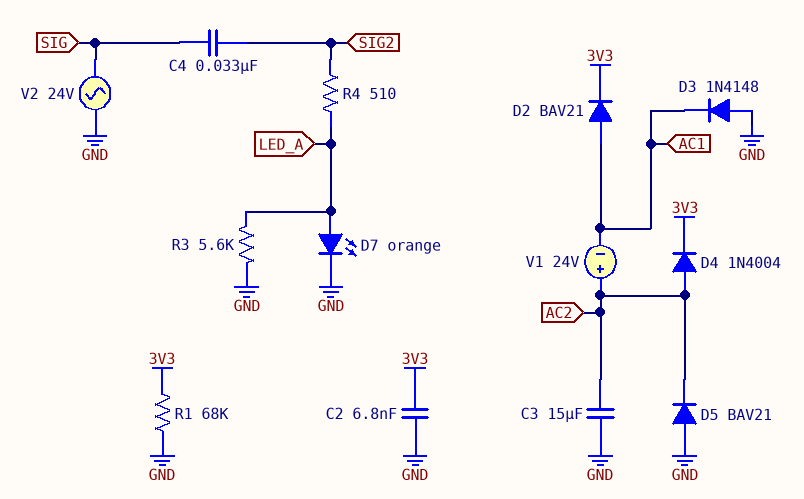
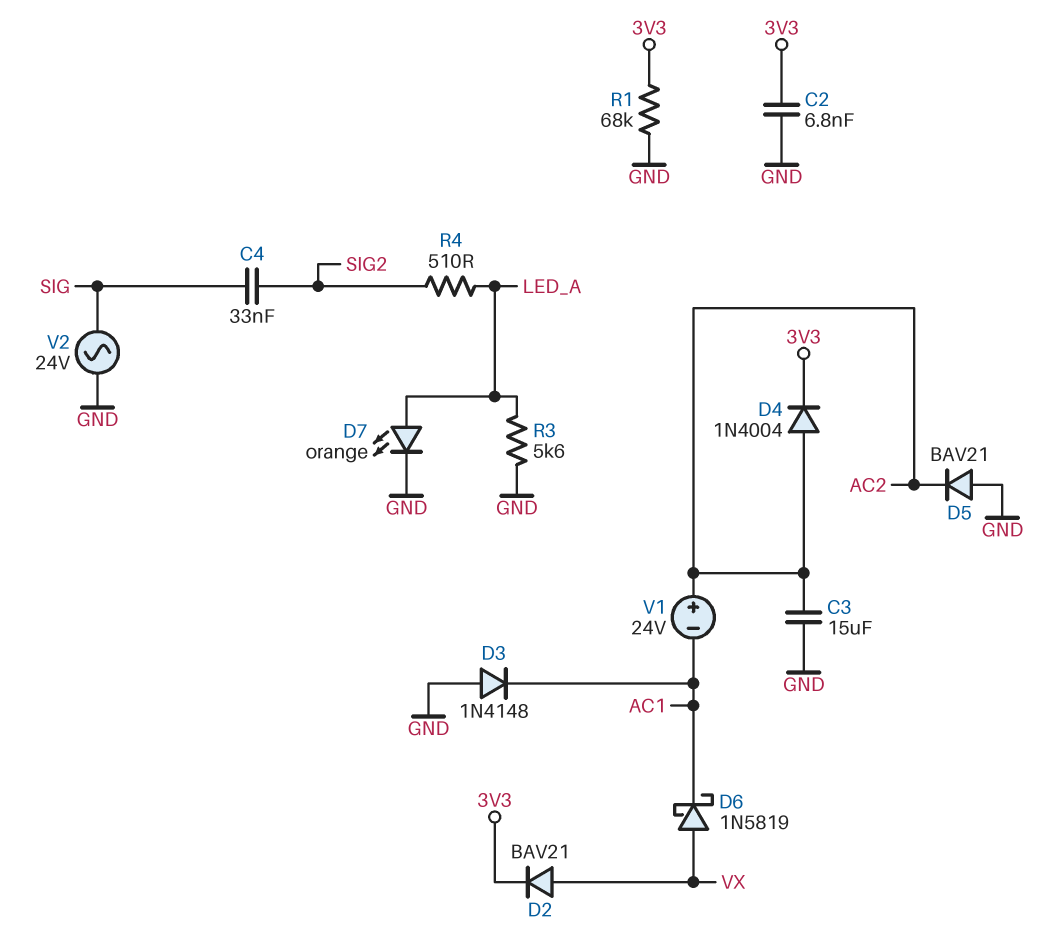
D2: diode BAV21 (A AC1, K 3V3) -> diode BAV21 (A VX, K 3V3)
D6: none -> schottky 1N5819 (A VX, K AC1)

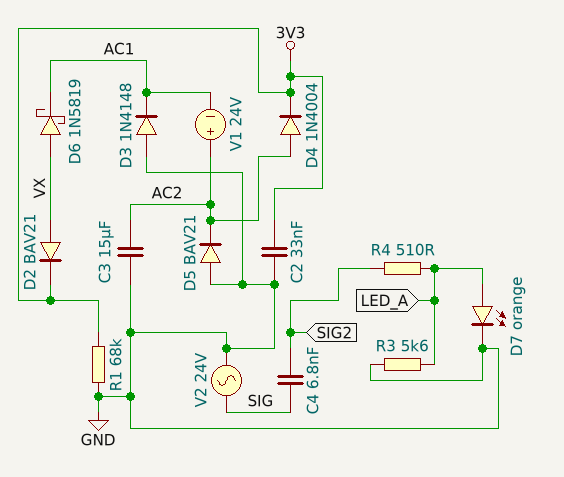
C2: 6.8nF (3V3, GND) -> 33nF (3V3, GND)
C4: 33nF (SIG, SIG2) -> 6.8nF (SIG, SIG2)

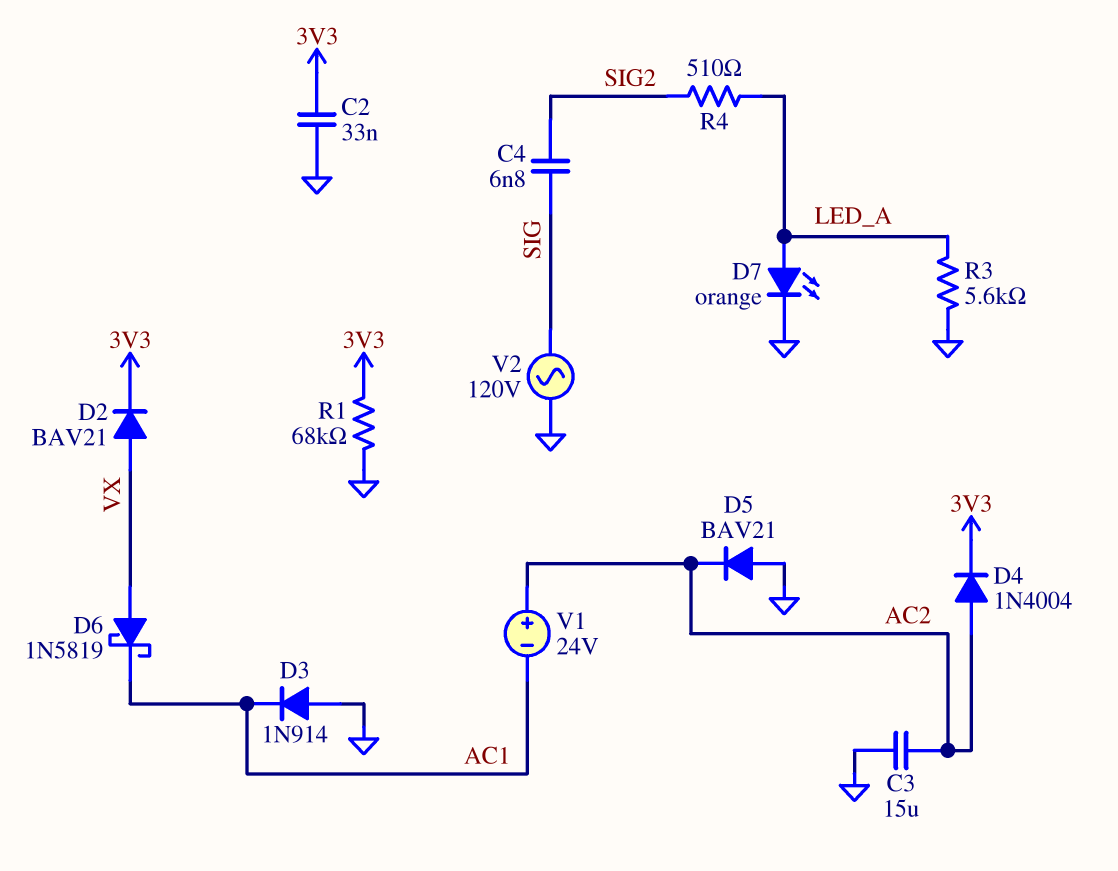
D3: diode 1N4148 (A GND, K AC1) -> diode 1N914 (A GND, K AC1)
V2: AC 24V (GND, SIG) -> AC 120V (GND, SIG)

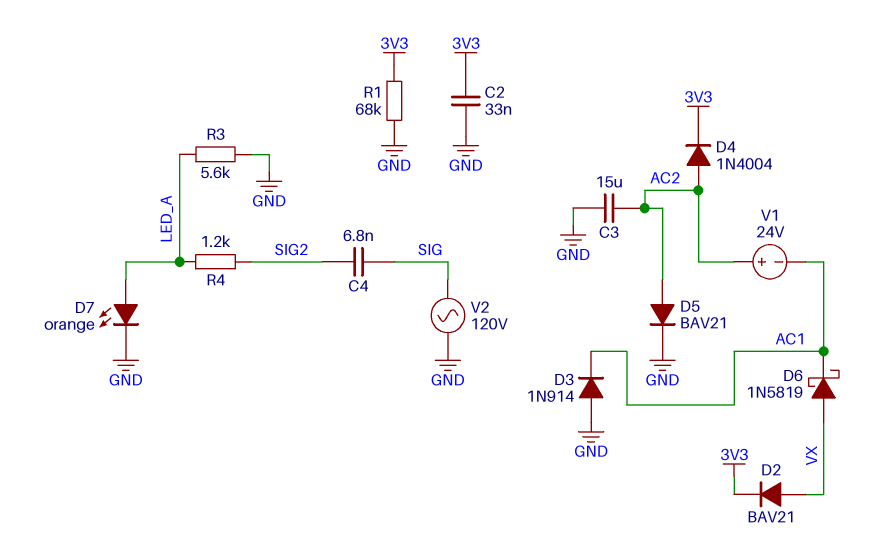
D5: diode BAV21 (A GND, K AC2) -> diode BAV21 (A AC2, K GND)
R4: 510 (LED_A, SIG2) -> 1.2k (LED_A, SIG2)

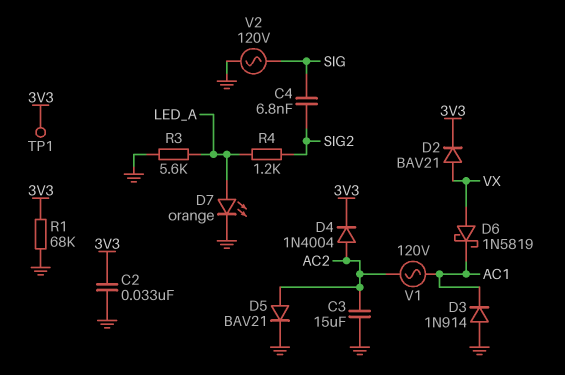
TP1: none -> test point (3V3)
V1: 24V (plus AC2, minus AC1) -> AC 120V (AC1, AC2)

